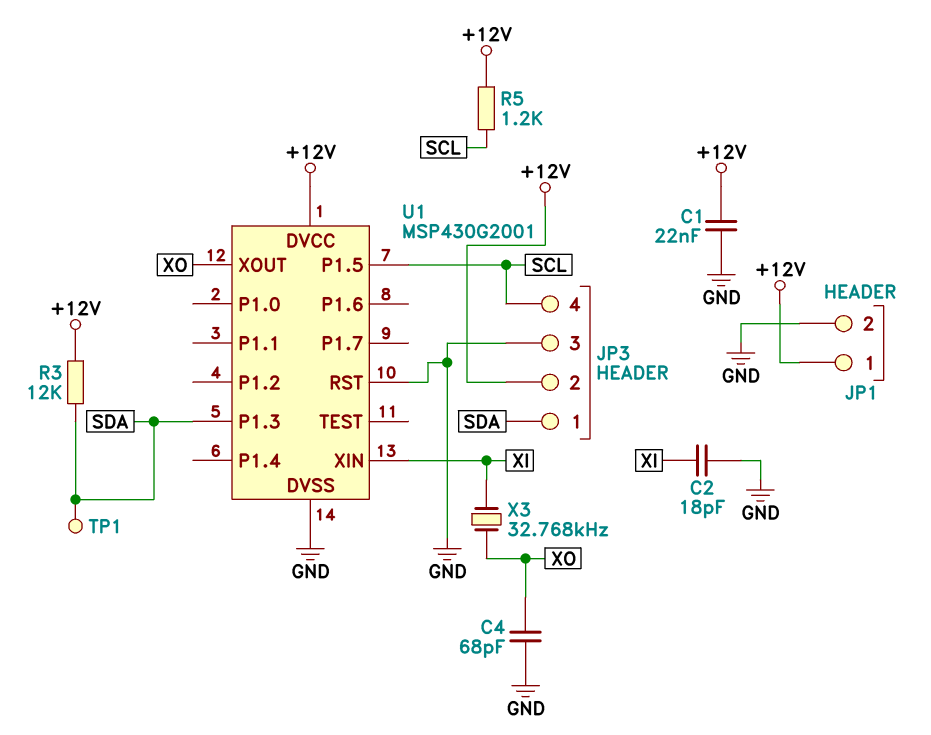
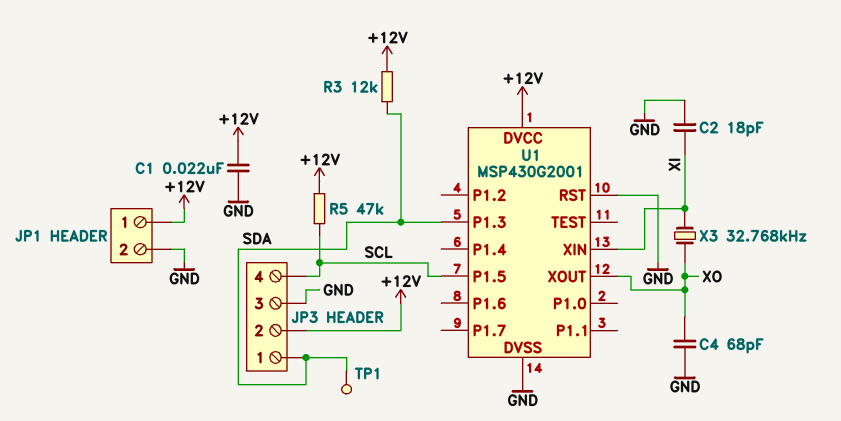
R5: 1.2k (+12V, SCL) -> 47k (+12V, SCL)

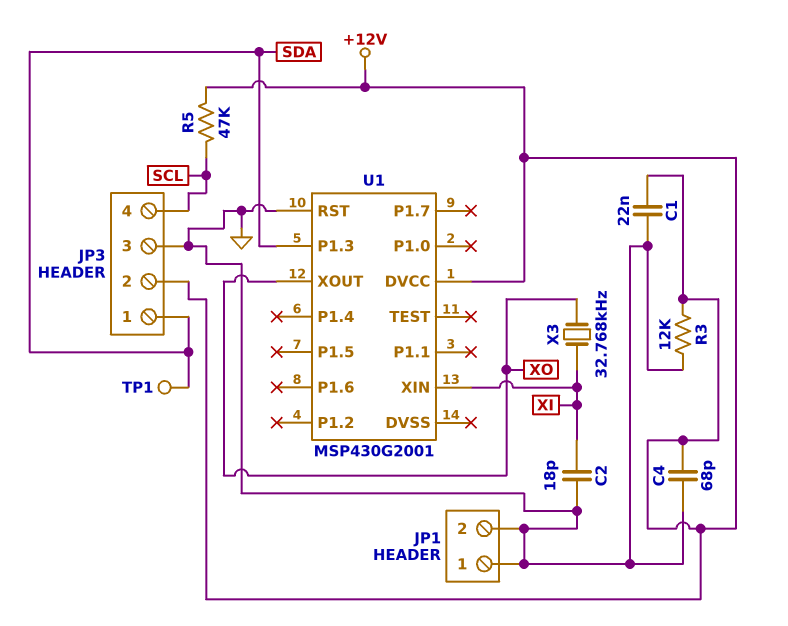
C4: 68pF (GND, XO) -> 68pF (+12V, GND)
JP1 pin 1: +12V -> GND
R3: 12k (+12V, SDA) -> 12k (+12V, GND)
U1 pin DVSS: GND -> none
U1 pin P1.5: SCL -> none

